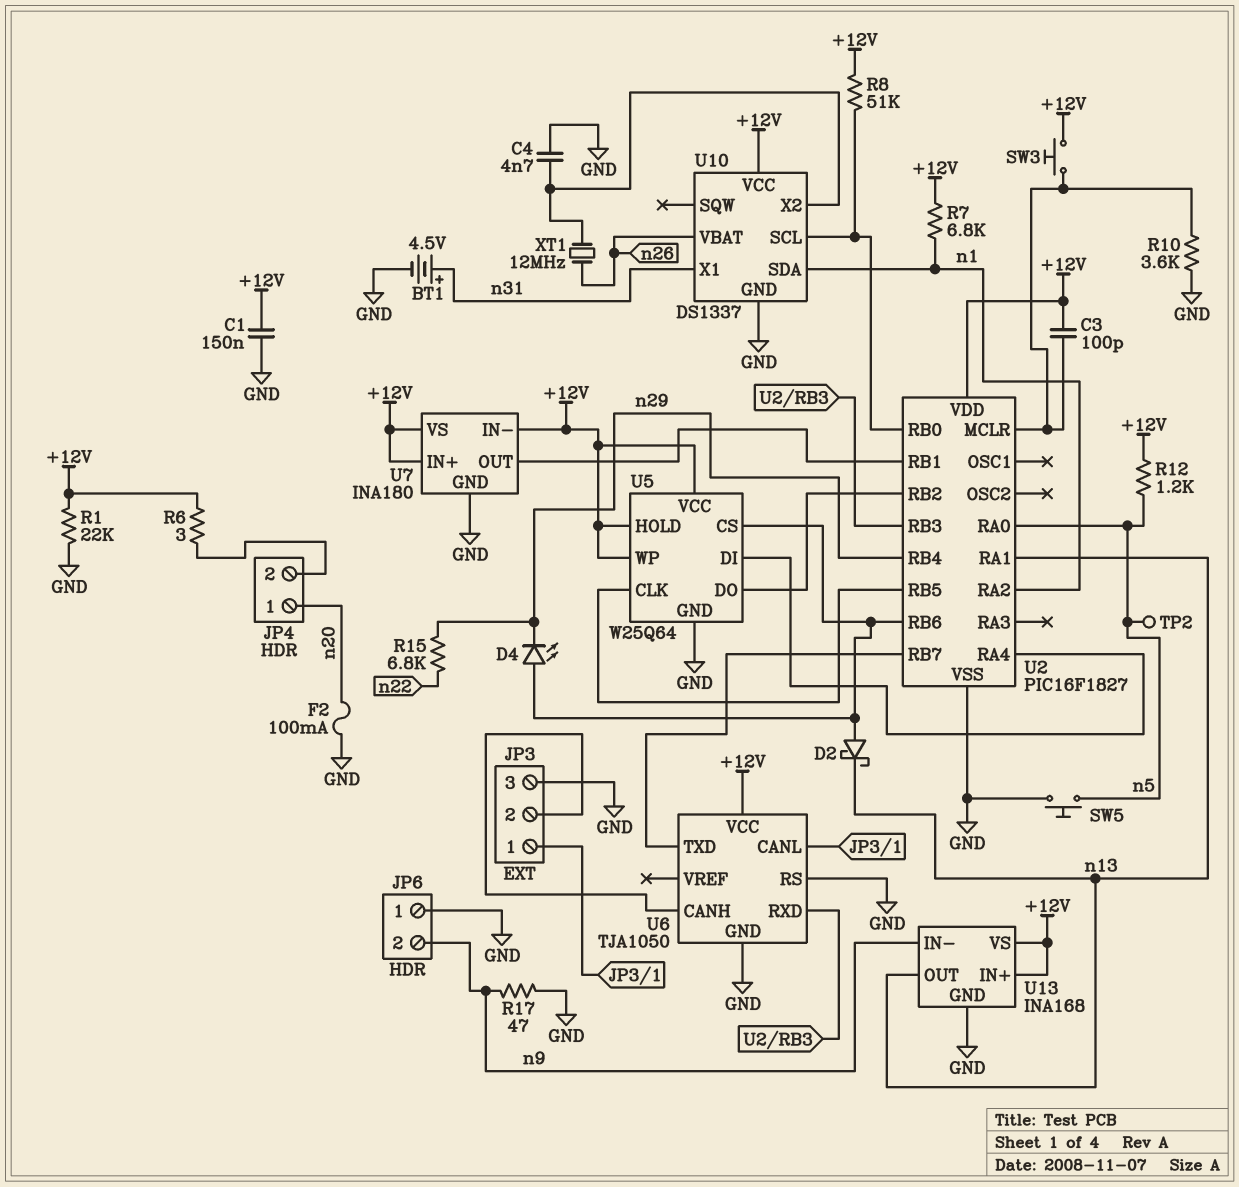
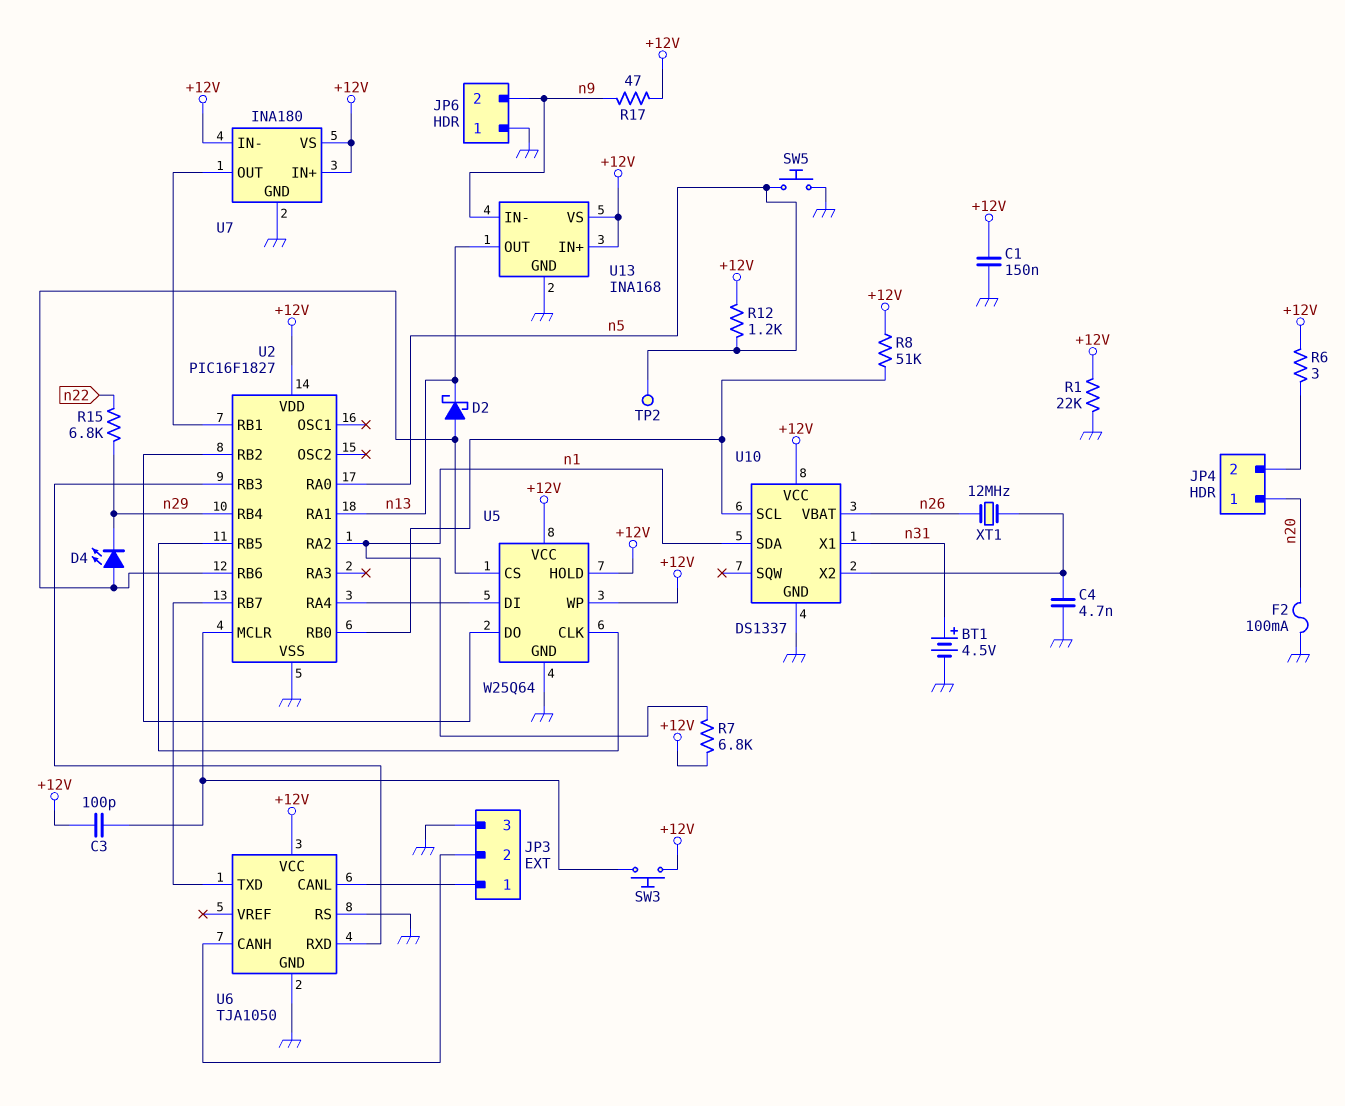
R10: 3.6k (GND, U2/MCLR) -> none
R17: 47 (GND, n9) -> 47 (+12V, n9)

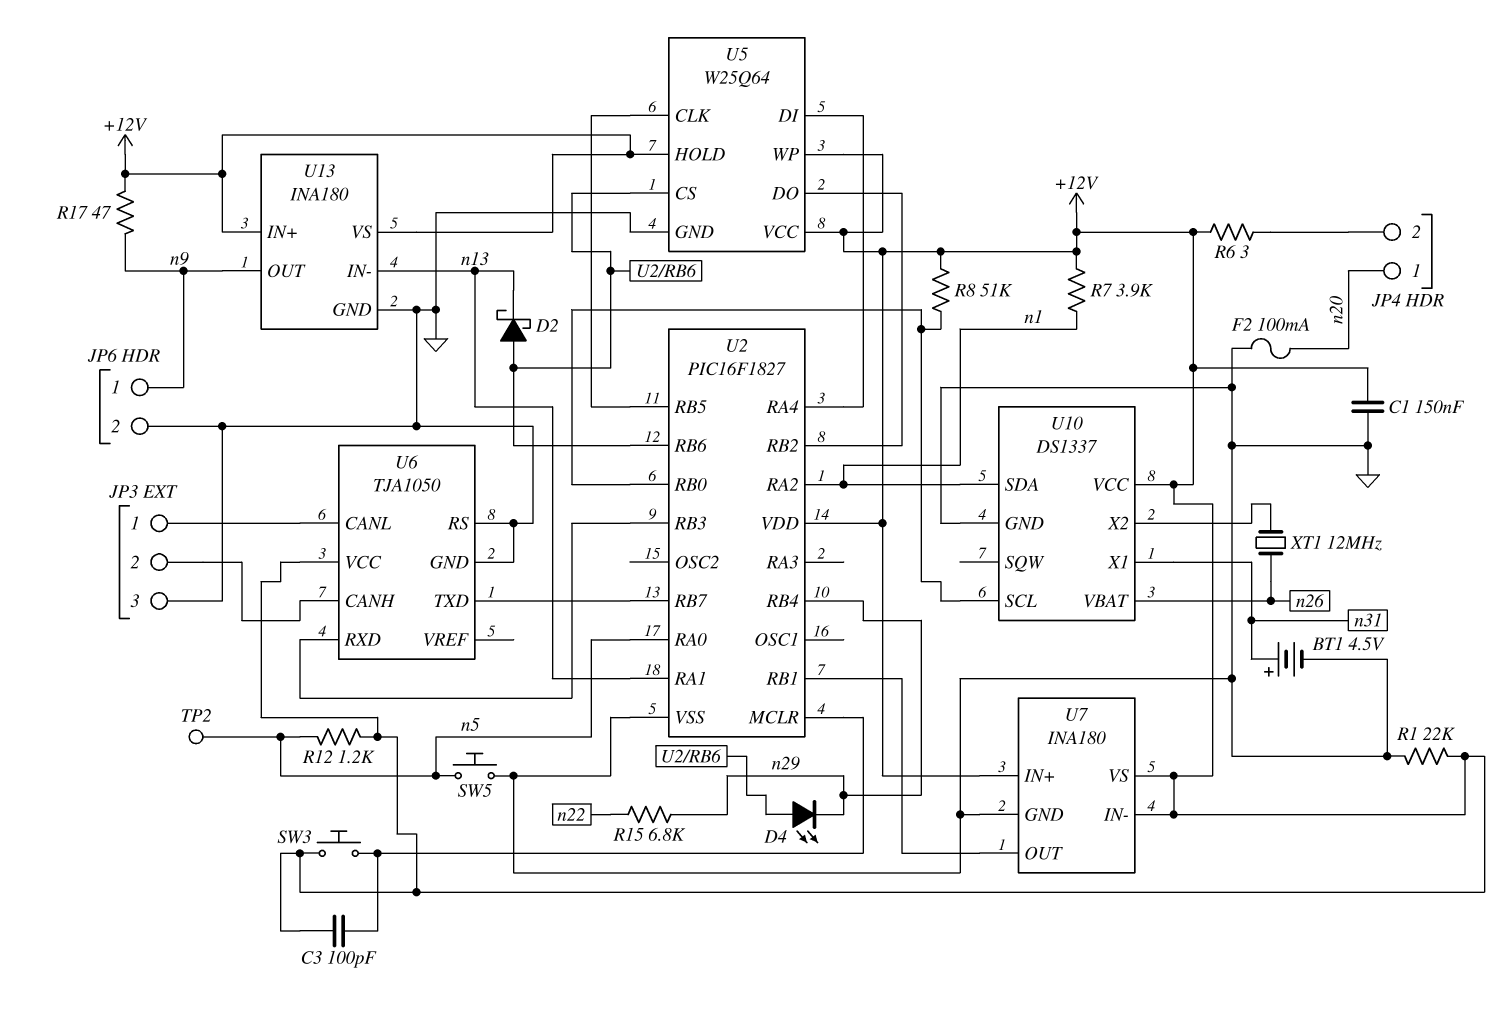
C4: 4.7nF (GND, U10/X2) -> none
JP6 pin 1: GND -> n9
JP6 pin 2: n9 -> GND
R7: 6.8k (+12V, n1) -> 3.9k (+12V, n1)
U13: INA168 -> INA180
U13 pin IN-: n9 -> n13
U13 pin OUT: n13 -> n9

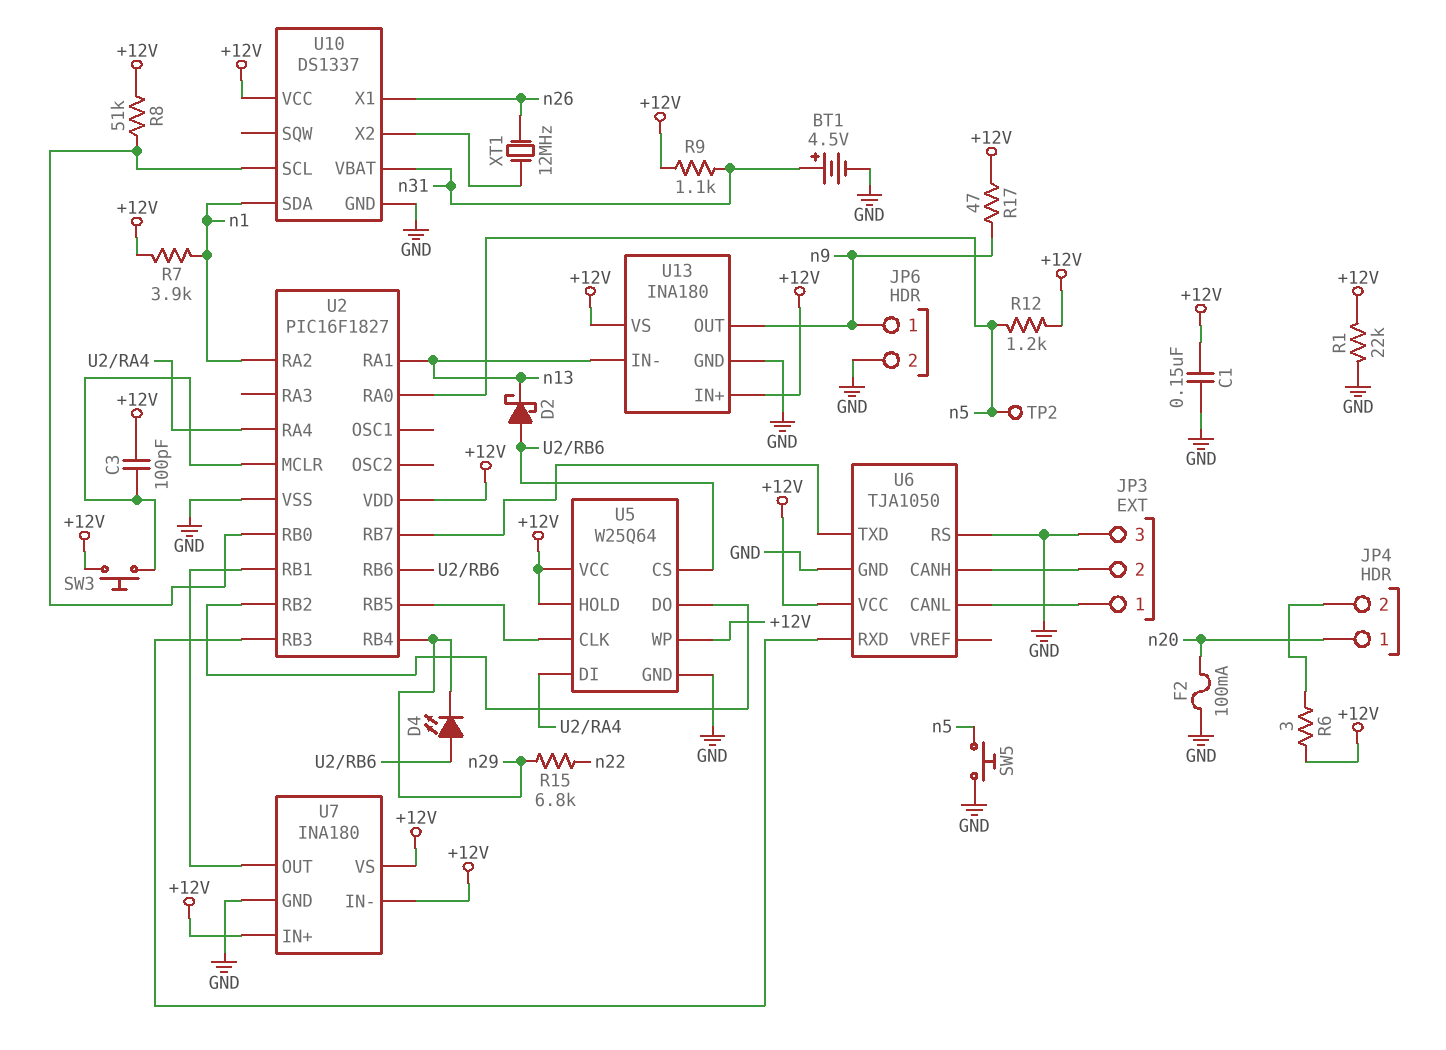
R9: none -> 1.1k (+12V, n31)
U10 pin VBAT: n26 -> n31
U10 pin X1: n31 -> n26

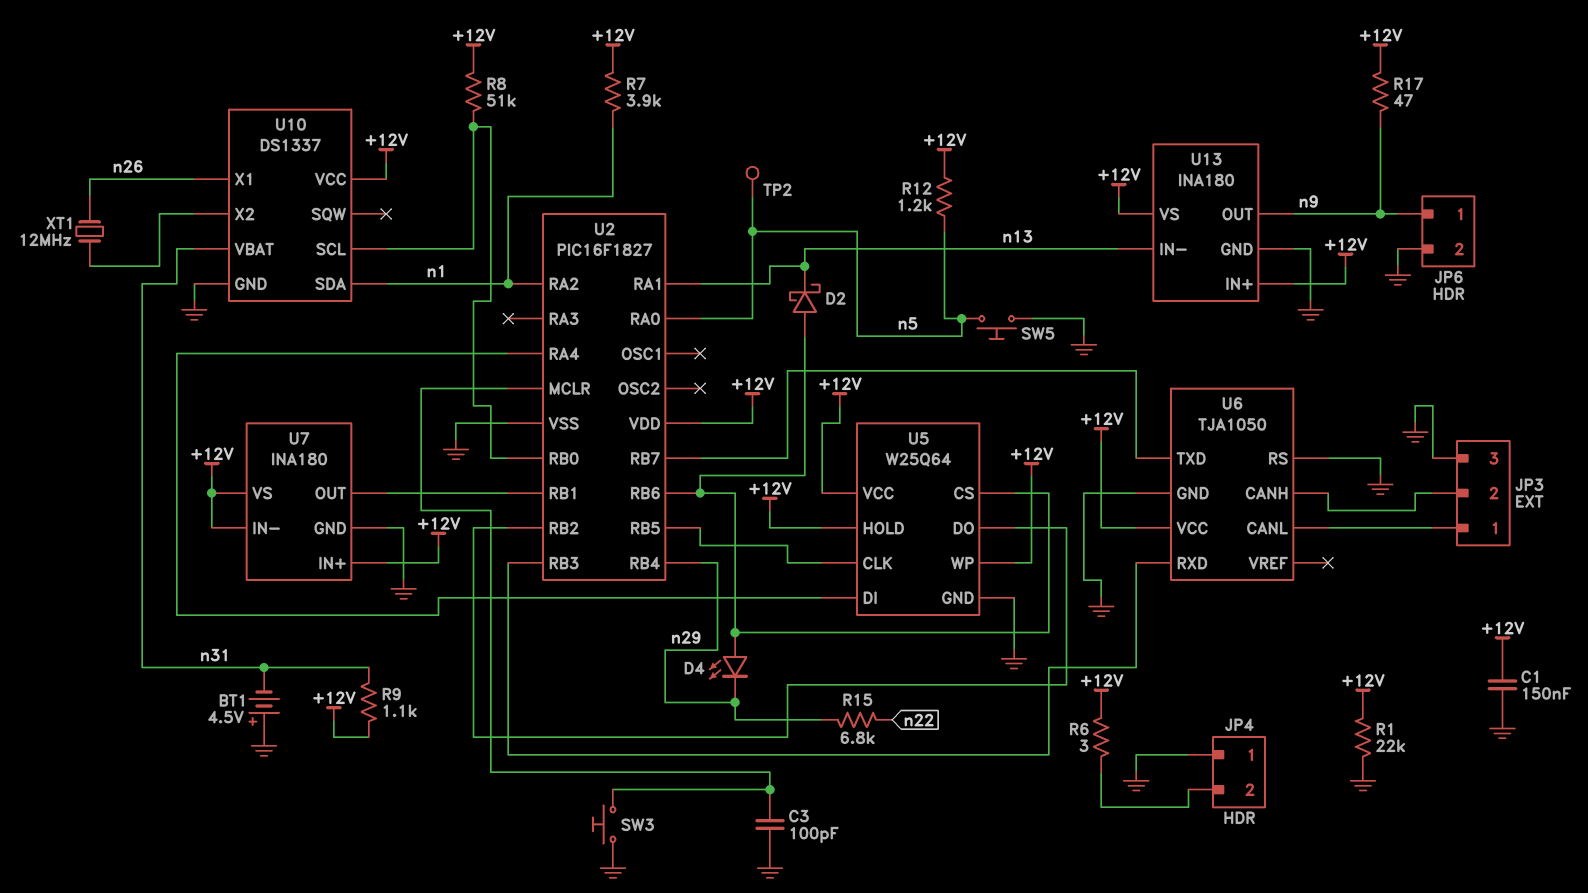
BT1: 4.5V (plus n31, minus GND) -> 4.5V (plus GND, minus n31)
C3: 100pF (+12V, U2/MCLR) -> 100pF (GND, U2/MCLR)
F2: 100mA (GND, n20) -> none
JP4 pin 1: n20 -> GND
SW3: button (+12V, U2/MCLR) -> button (GND, U2/MCLR)

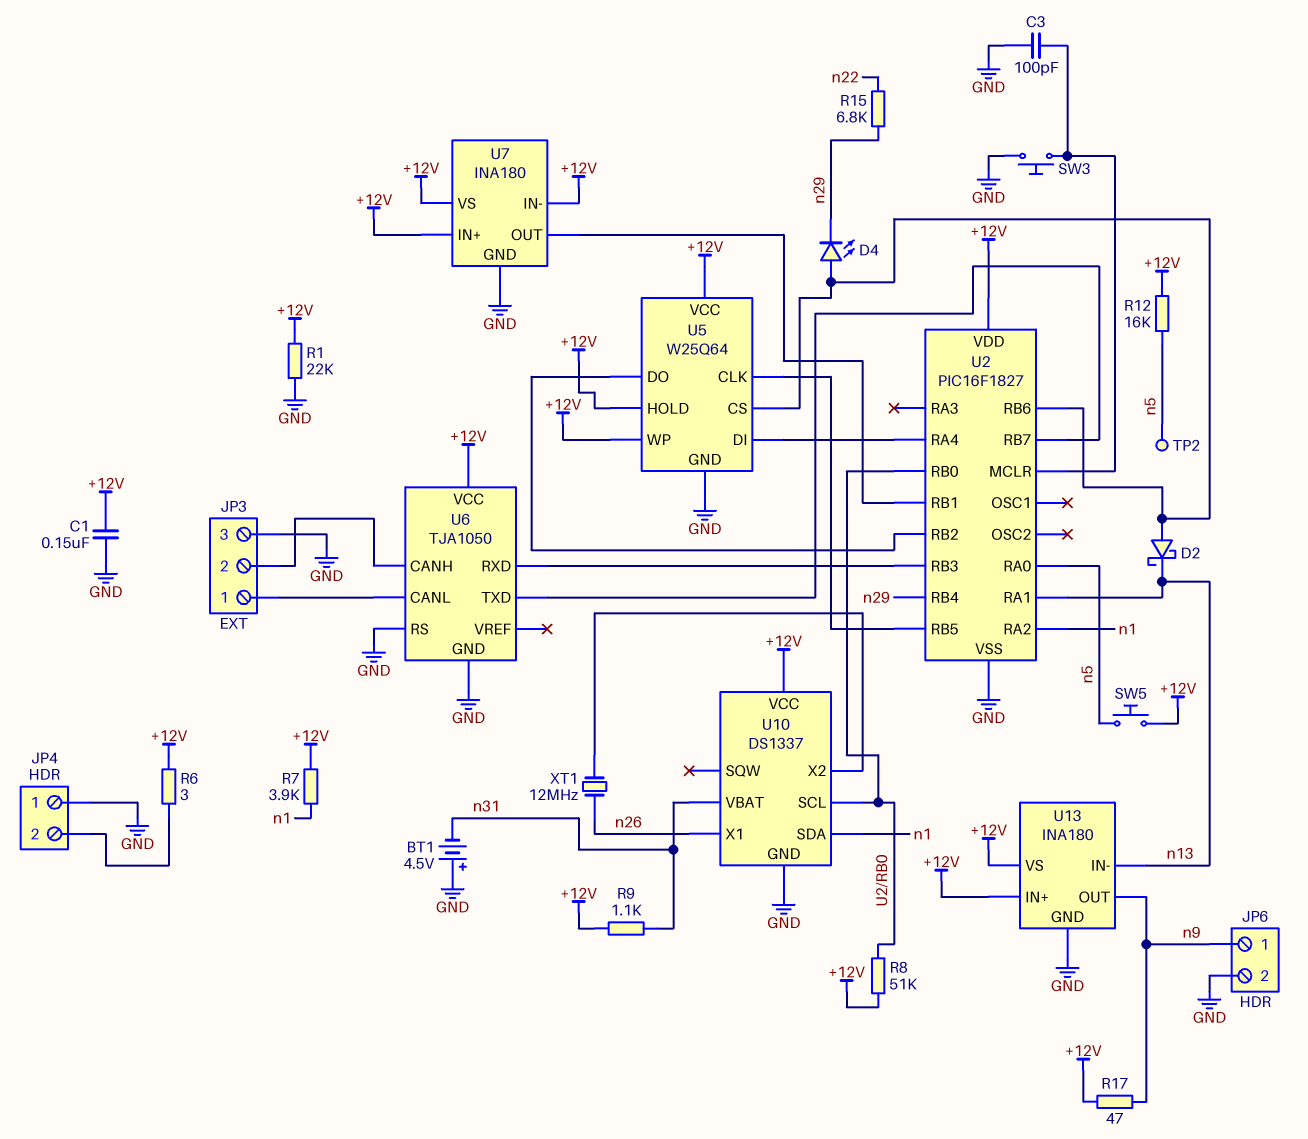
R12: 1.2k (+12V, n5) -> 16k (+12V, n5)
SW5: button (GND, n5) -> button (+12V, n5)

